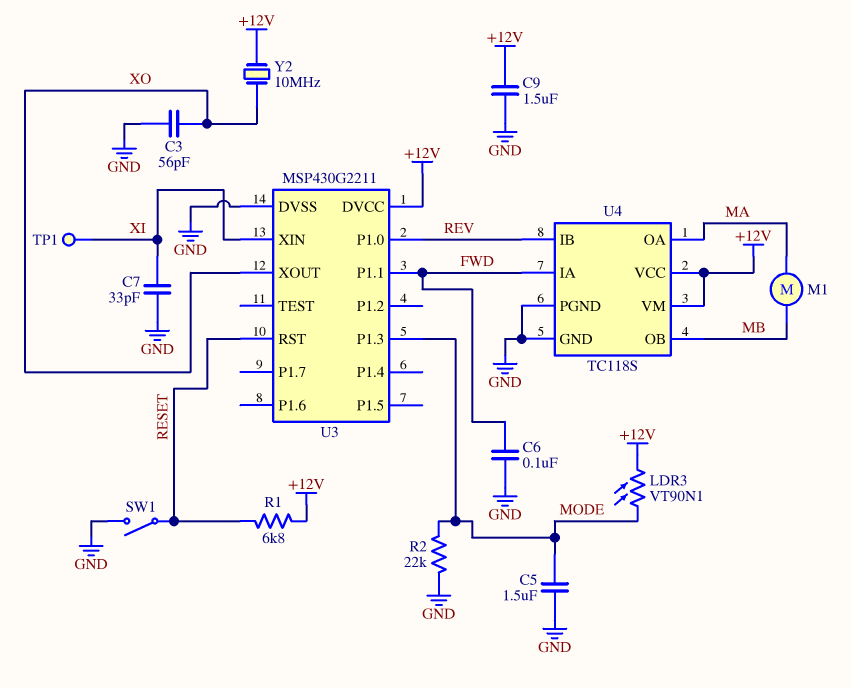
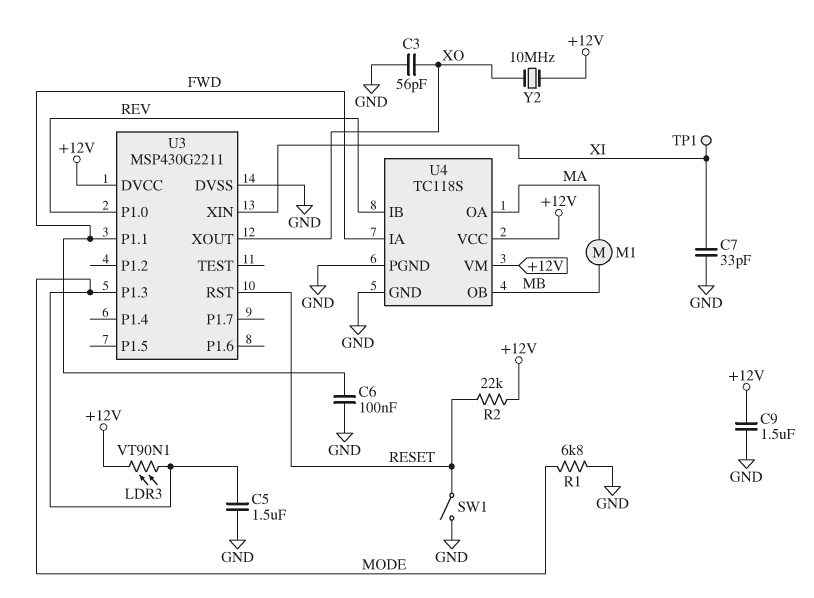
R1: 6.8k (+12V, RESET) -> 6.8k (GND, MODE)
R2: 22k (GND, MODE) -> 22k (+12V, RESET)

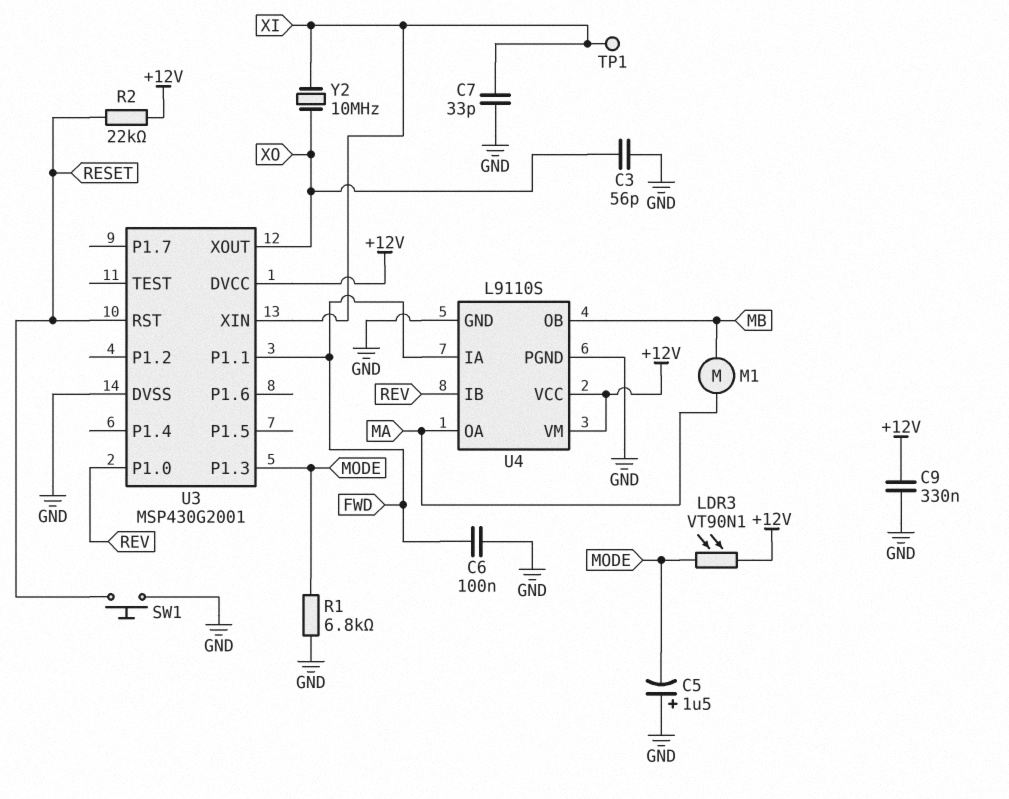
C5: 1.5uF (GND, MODE) -> 1.5uF (plus GND, minus MODE)
C9: 1.5uF (+12V, GND) -> 330nF (+12V, GND)
SW1: switch (GND, RESET) -> button (GND, RESET)
U3: MSP430G2211 -> MSP430G2001
U4: TC118S -> L9110S
Y2: 10MHz (+12V, XO) -> 10MHz (XI, XO)

